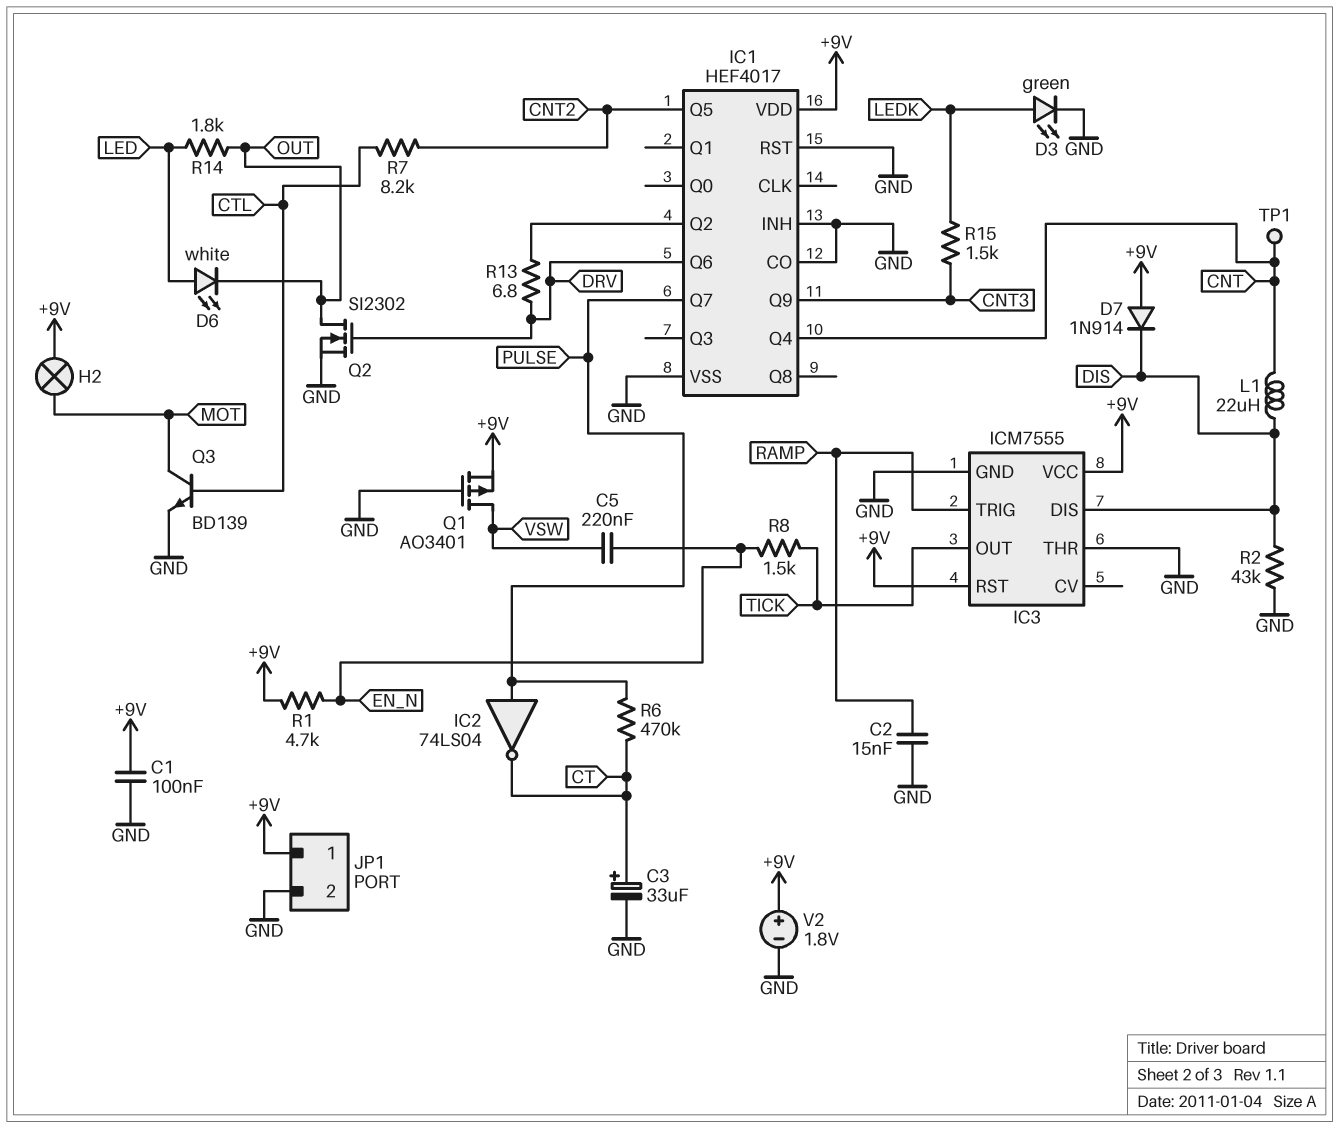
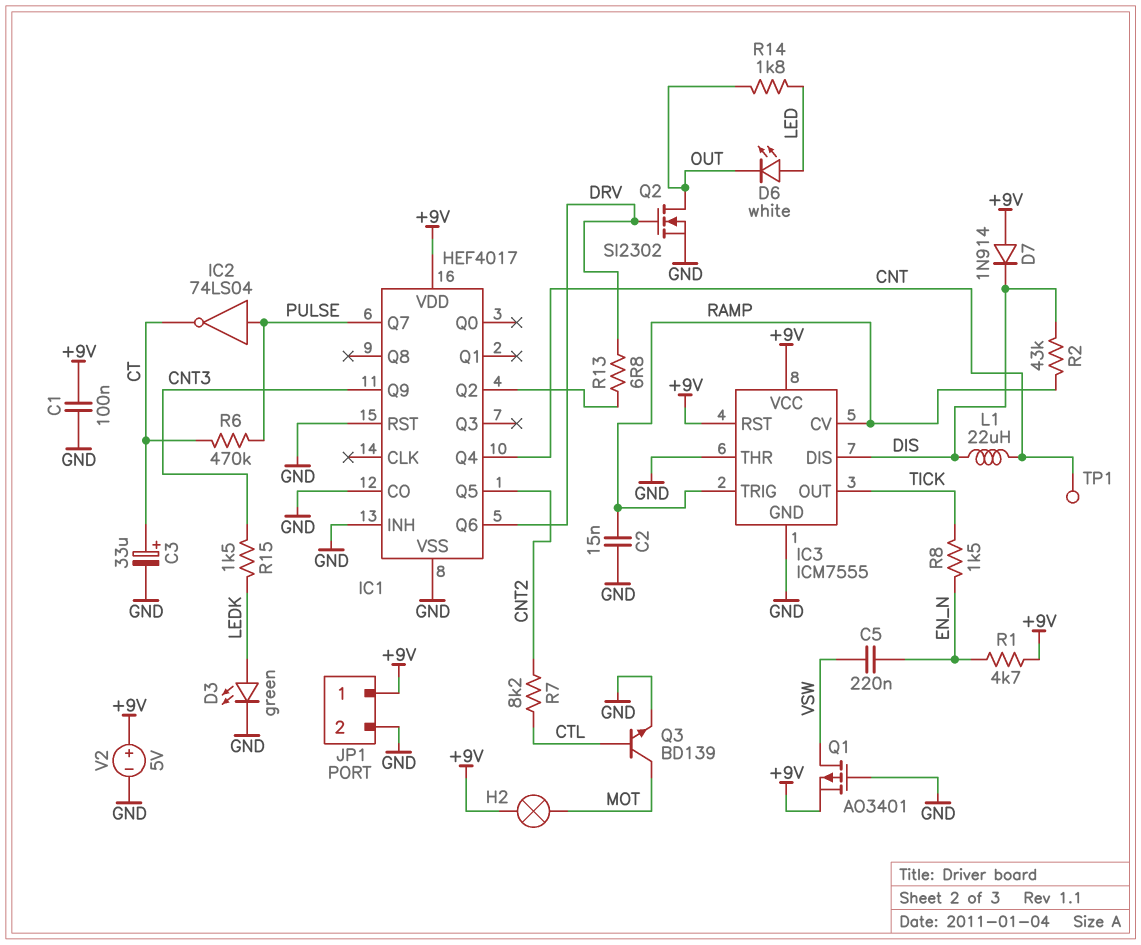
IC3 pin CV: none -> RAMP
R2: 43k (DIS, GND) -> 43k (DIS, RAMP)
V2: 1.8V (plus +9V, minus GND) -> 5V (plus +9V, minus GND)

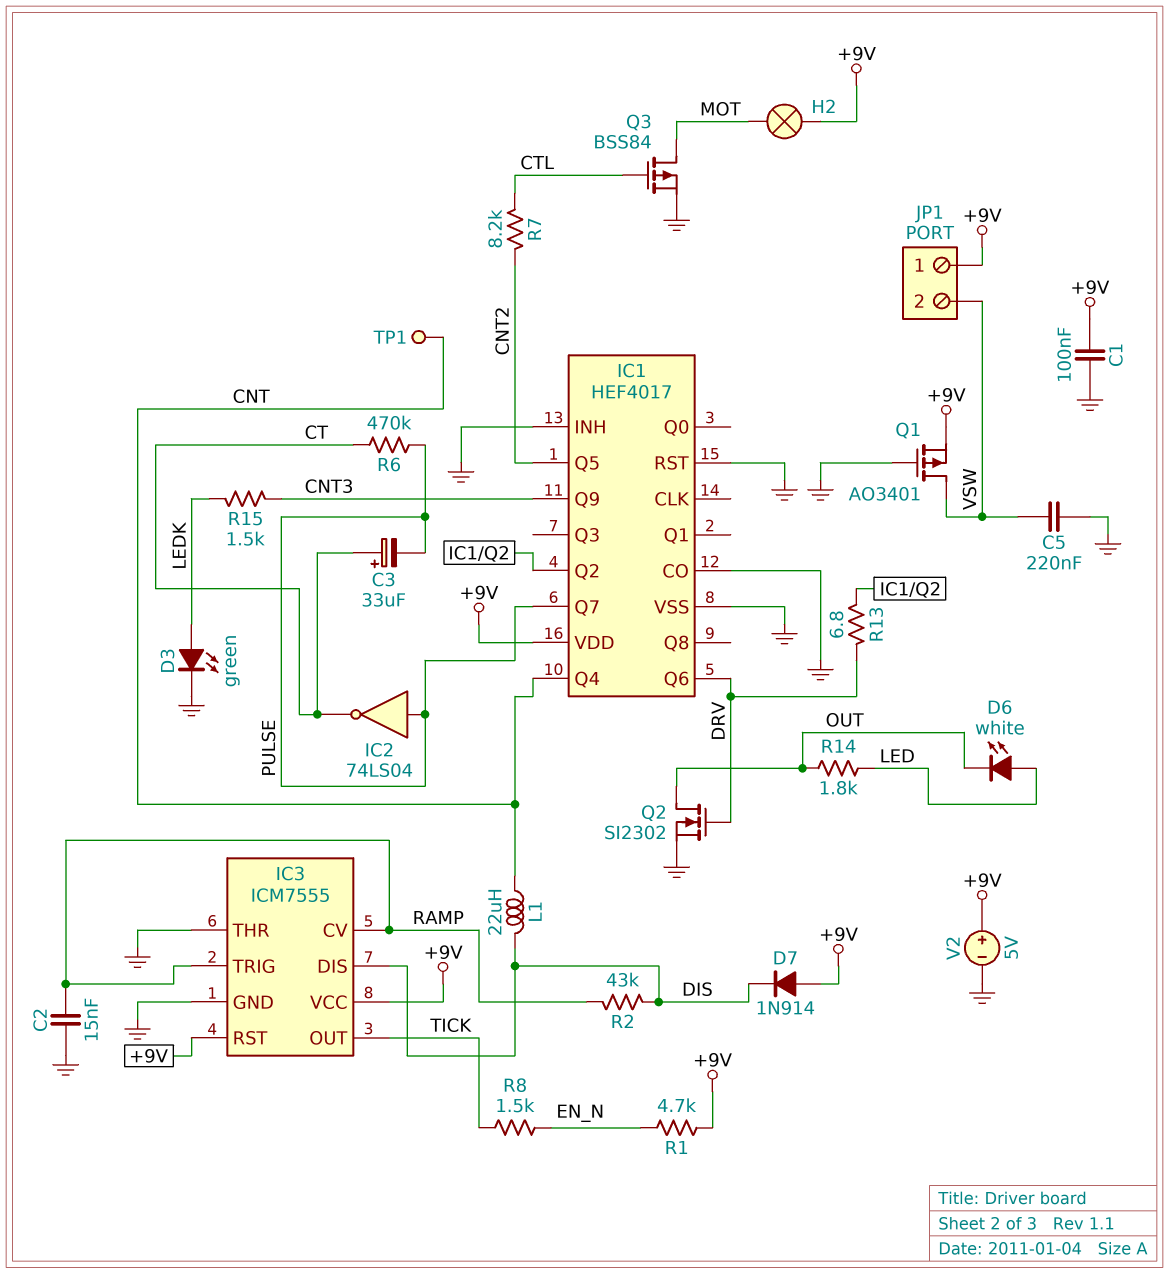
C3: 33uF (plus CT, minus GND) -> 33uF (plus CT, minus PULSE)
C5: 220nF (EN_N, VSW) -> 220nF (GND, VSW)
JP1 pin 2: GND -> VSW
Q3: NPN BD139 (B CTL, C MOT, E GND) -> PMOS BSS84 (G CTL, D MOT, S GND)

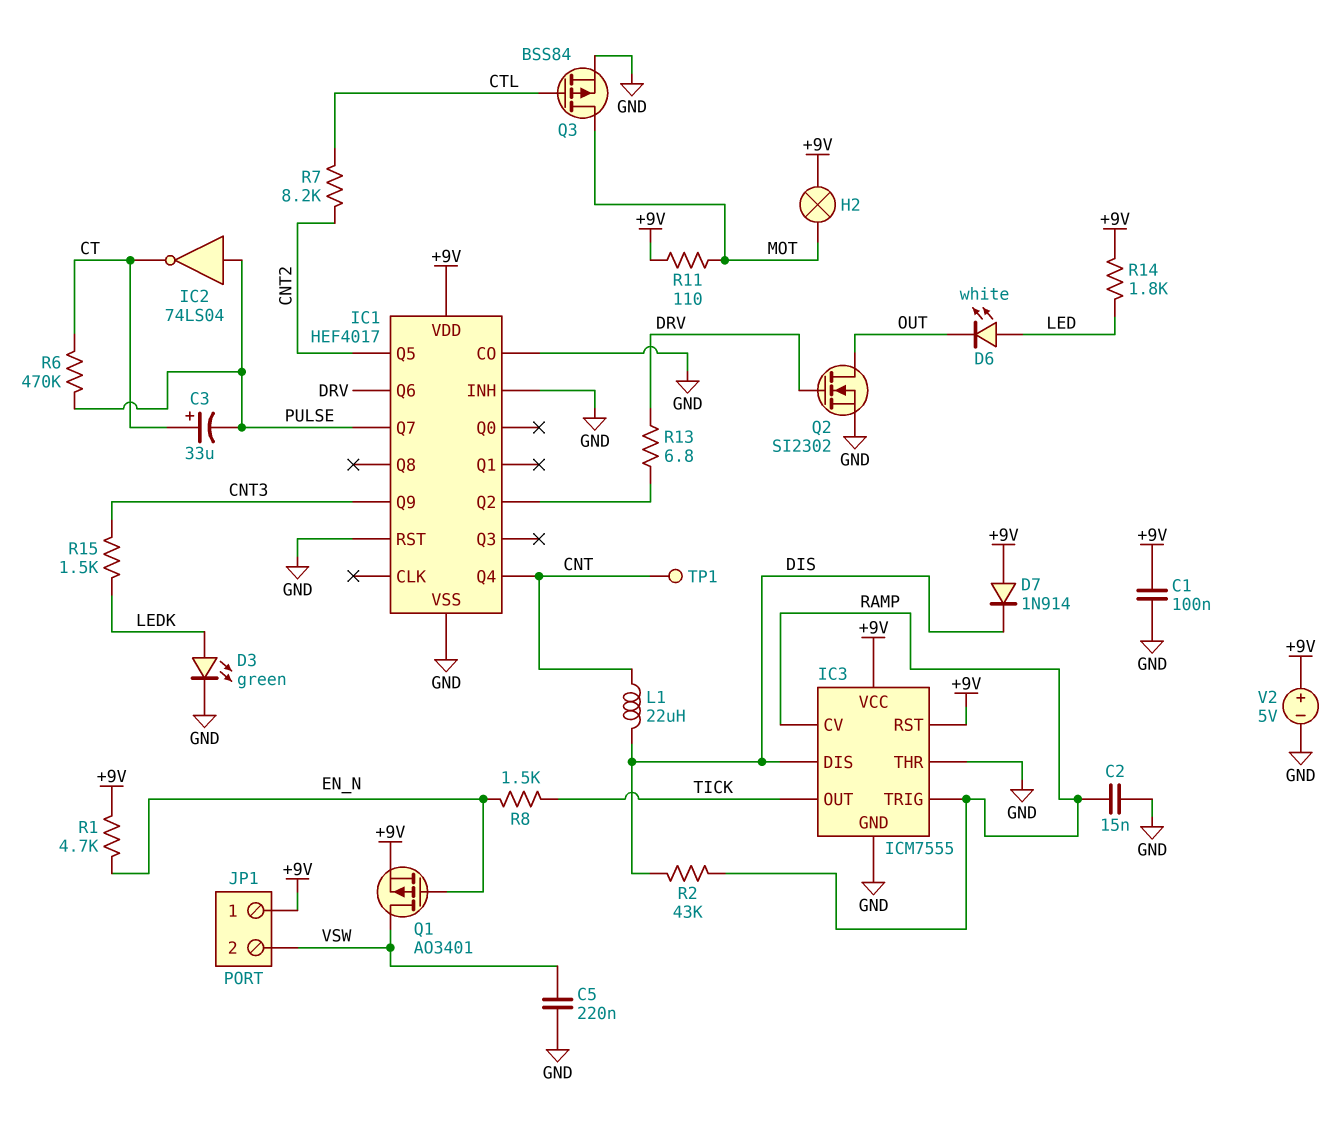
Q1: PMOS AO3401 (G GND, D VSW, S +9V) -> PMOS AO3401 (G EN_N, D VSW, S +9V)
R11: none -> 110 (+9V, MOT)
R14: 1.8k (LED, OUT) -> 1.8k (+9V, LED)

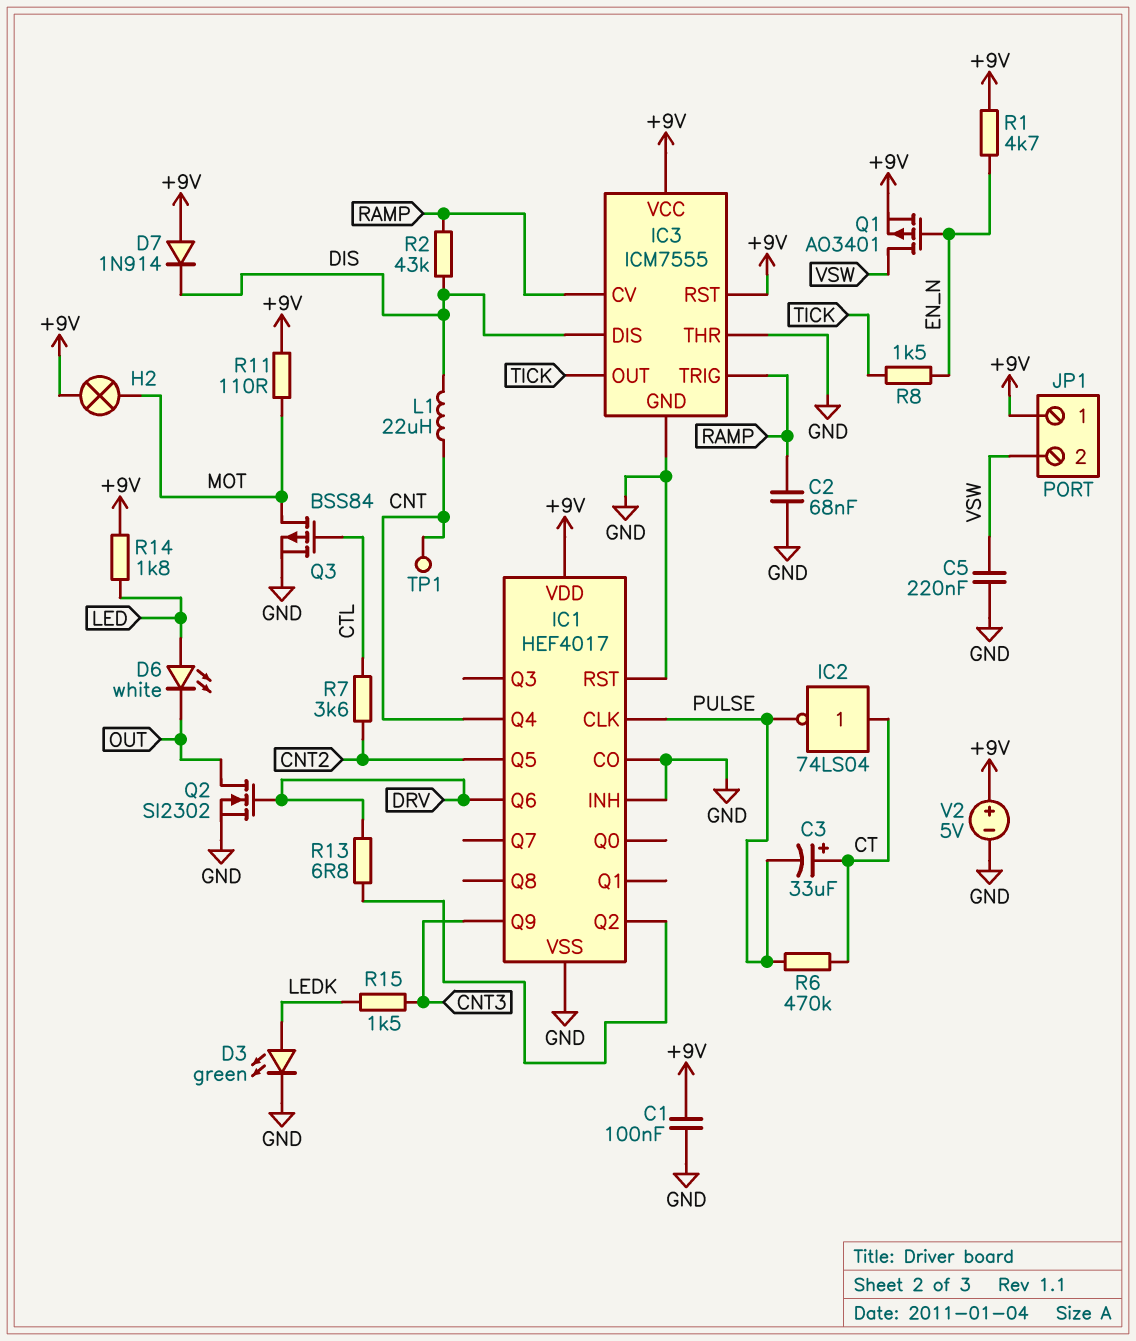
C2: 15nF (GND, RAMP) -> 68nF (GND, RAMP)
IC1 pin CLK: none -> PULSE
IC1 pin Q7: PULSE -> none
IC2: NOT 74LS04 (in PULSE, out CT) -> NOT 74LS04 (in CT, out PULSE)
R7: 8.2k (CNT2, CTL) -> 3.6k (CNT2, CTL)

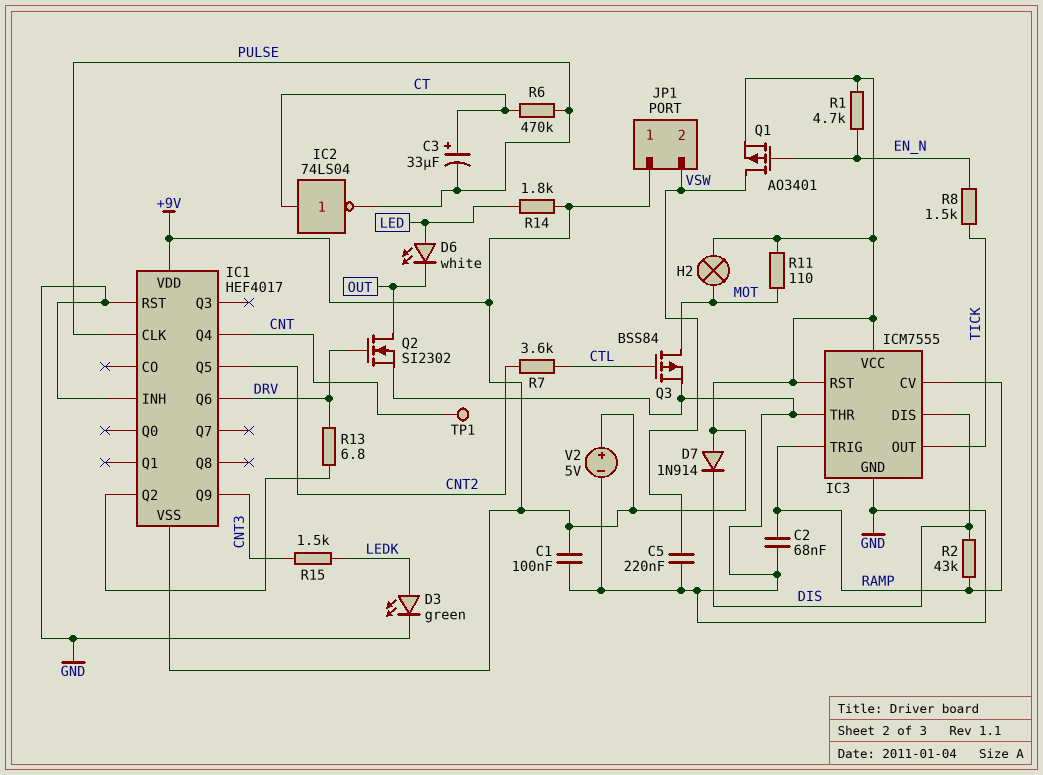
IC1 pin CO: GND -> none
IC1 pin VSS: GND -> +9V
L1: 22uH (CNT, DIS) -> none

